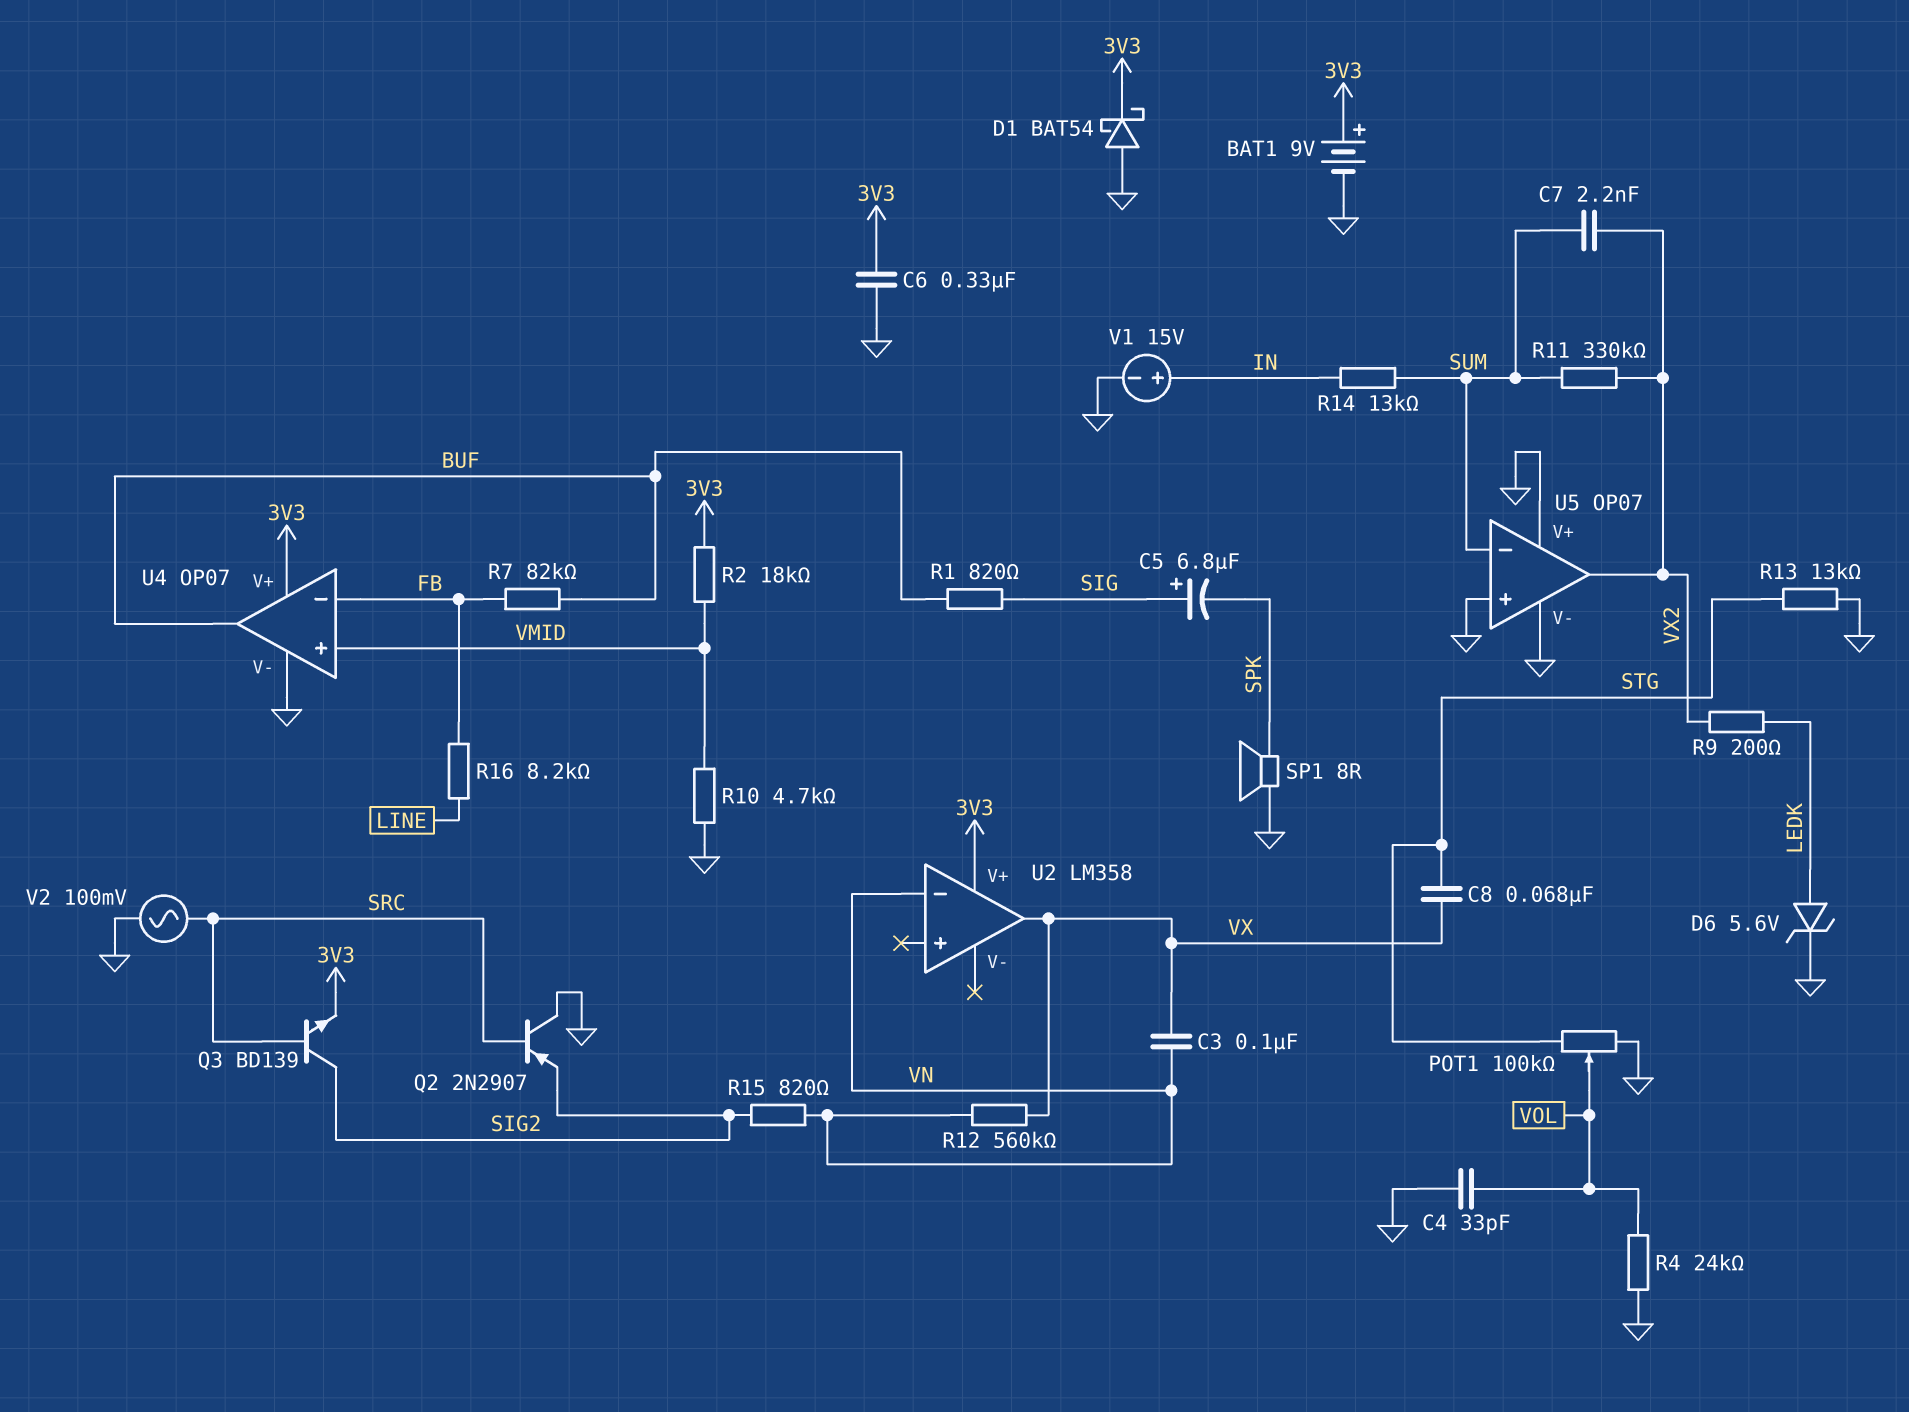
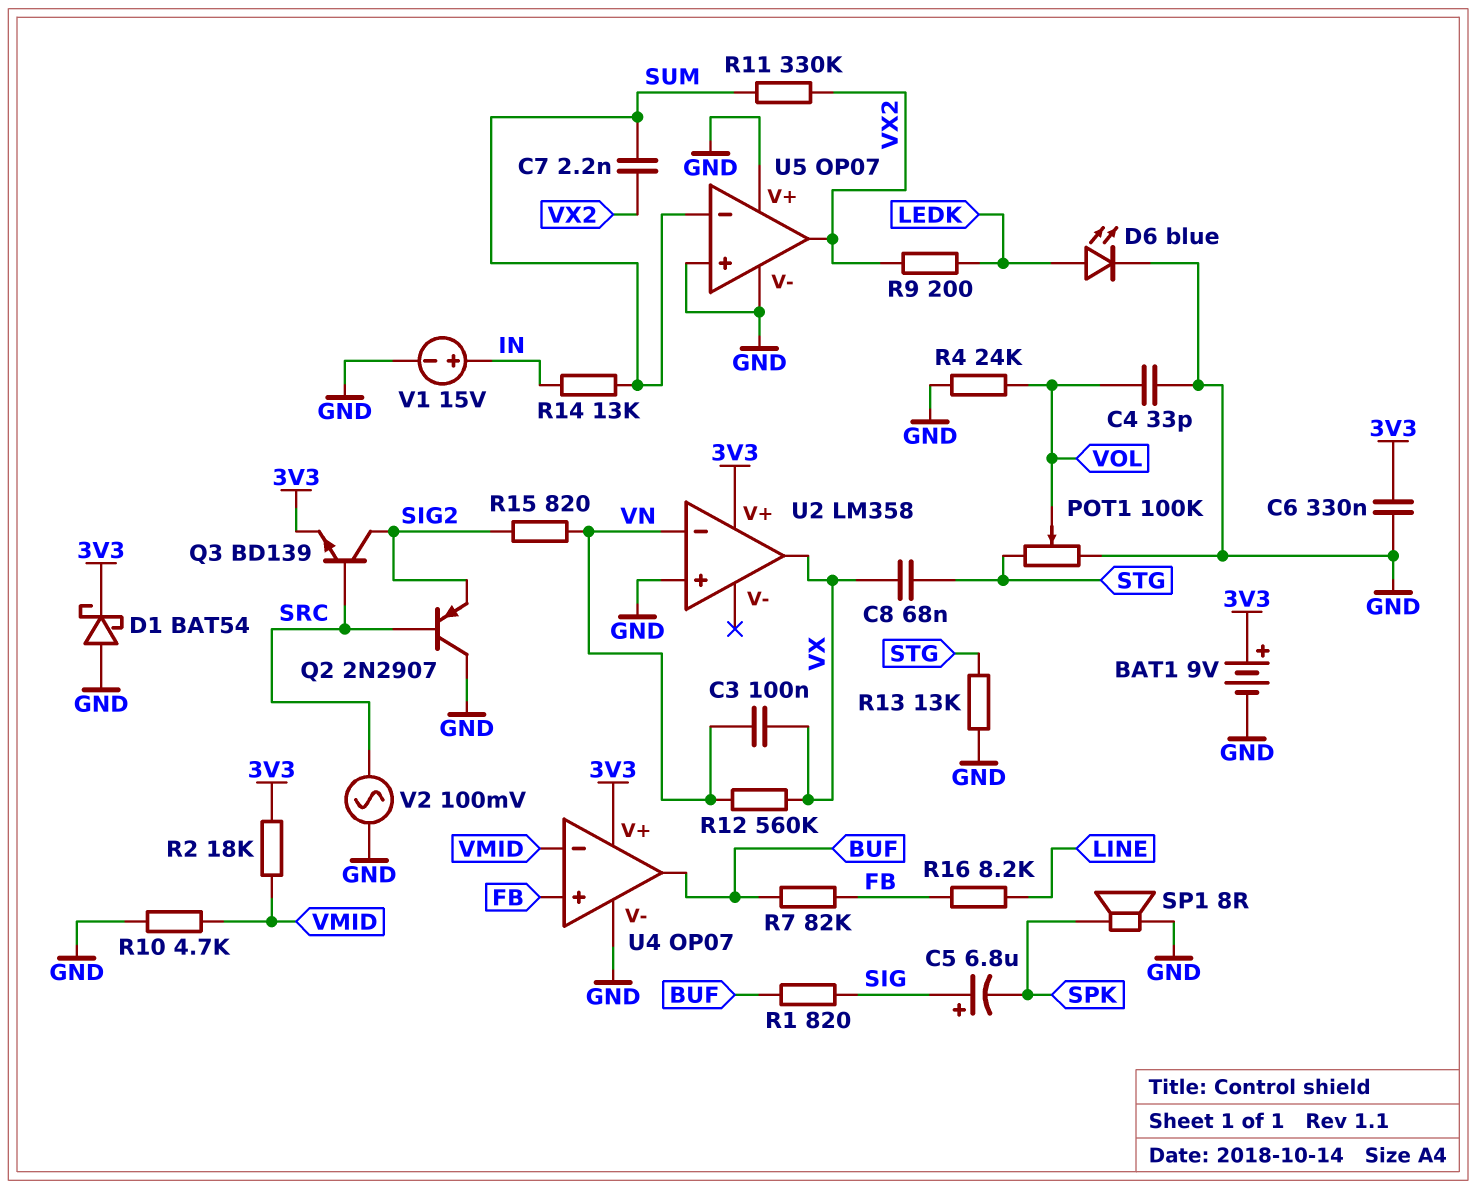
D6: zener 5.6V (A LEDK, K GND) -> LED blue (A LEDK, K GND)
U2 pin in+: none -> GND
U4 pin in+: VMID -> FB
U4 pin in-: FB -> VMID

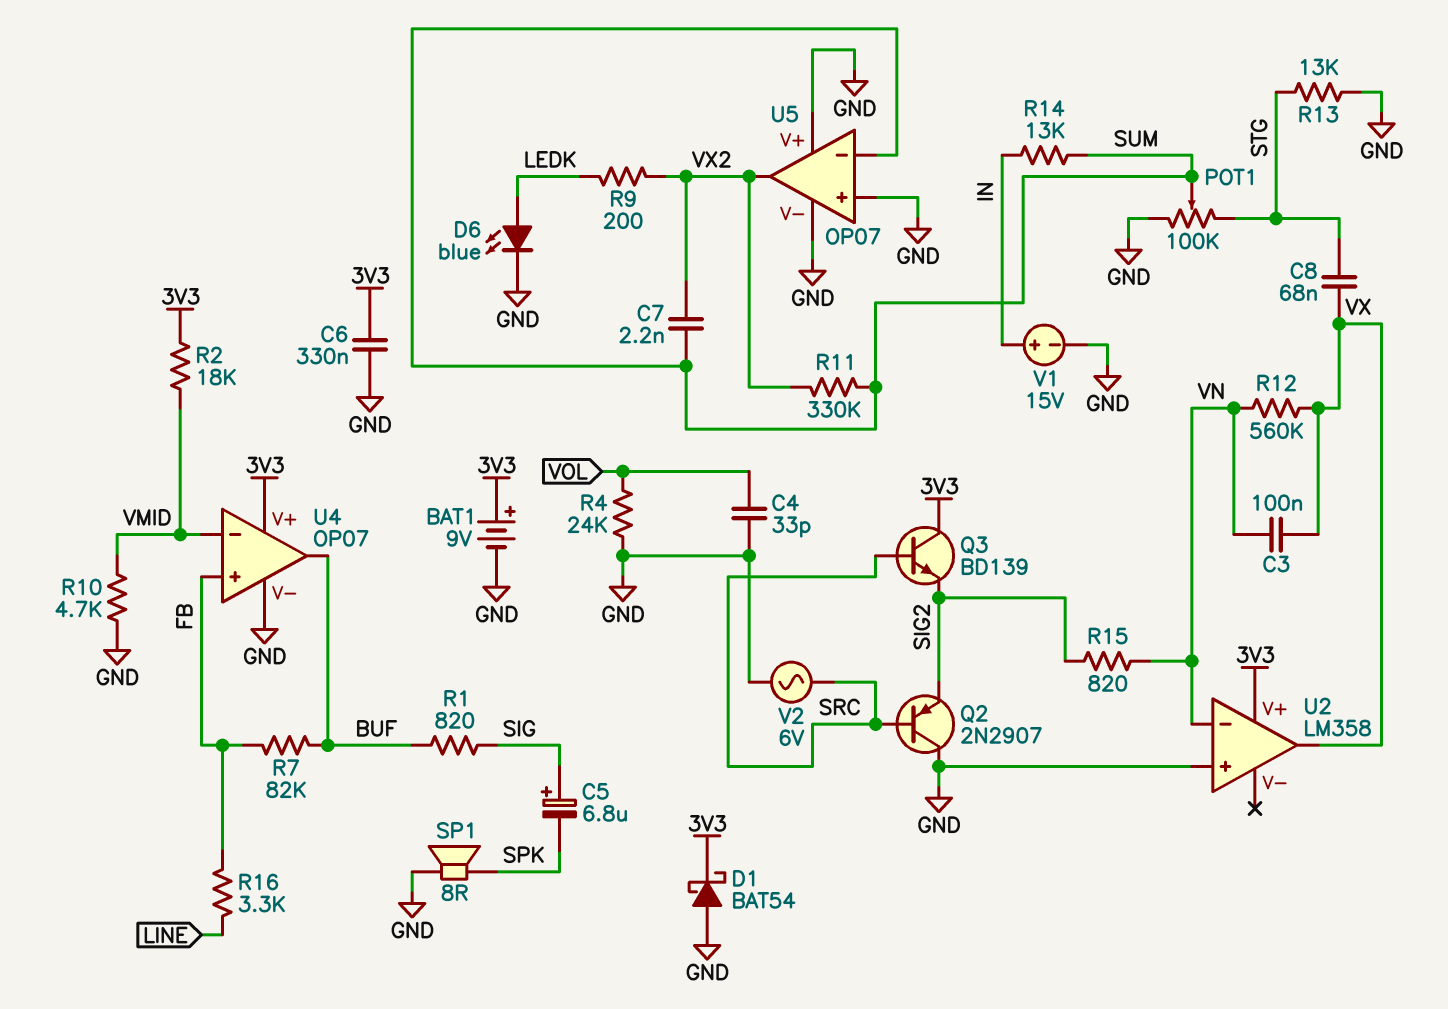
POT1: 100k (GND, STG, wiper VOL) -> 100k (GND, STG, wiper SUM)
Q3: NPN BD139 (B SRC, C SIG2, E 3V3) -> NPN BD139 (B SRC, C 3V3, E SIG2)
R16: 8.2k (FB, LINE) -> 3.3k (FB, LINE)
V2: AC 100mV (GND, SRC) -> AC 6V (GND, SRC)

